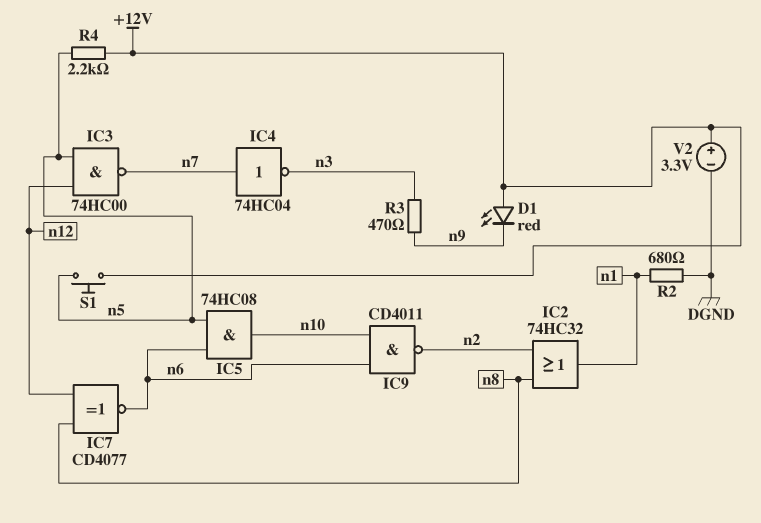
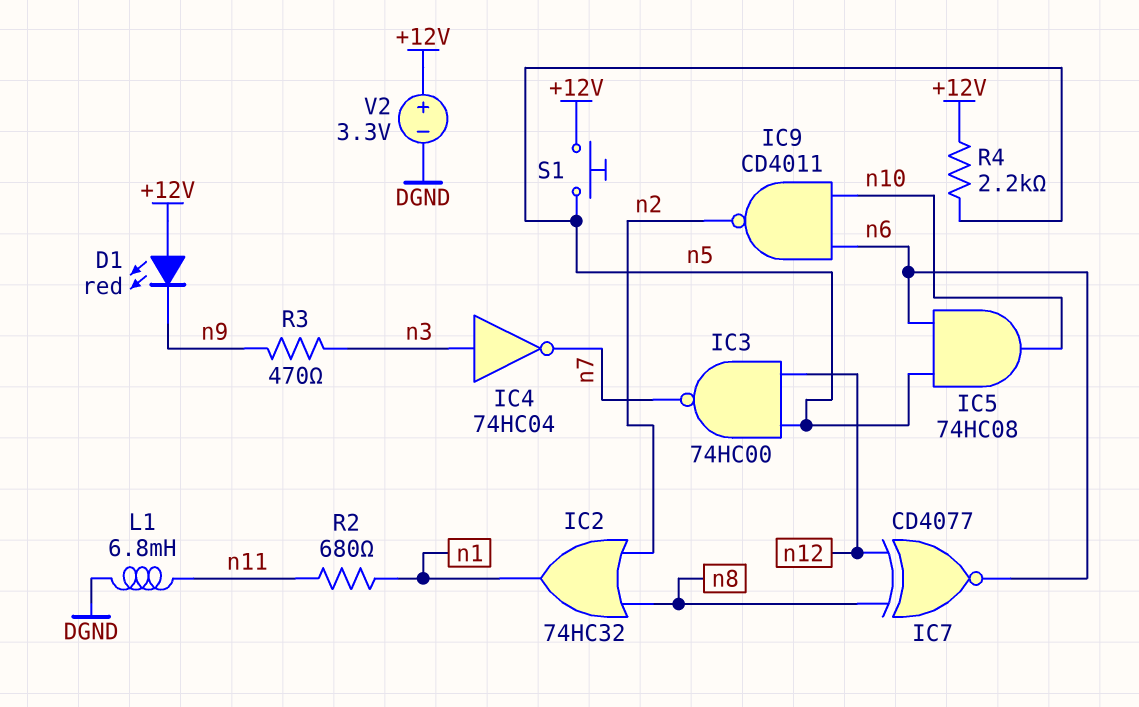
IC4: NOT 74HC04 (in n7, out n3) -> NOT 74HC04 (in n3, out n7)
L1: none -> 6.8mH (DGND, n11)
R2: 680 (DGND, n1) -> 680 (n1, n11)

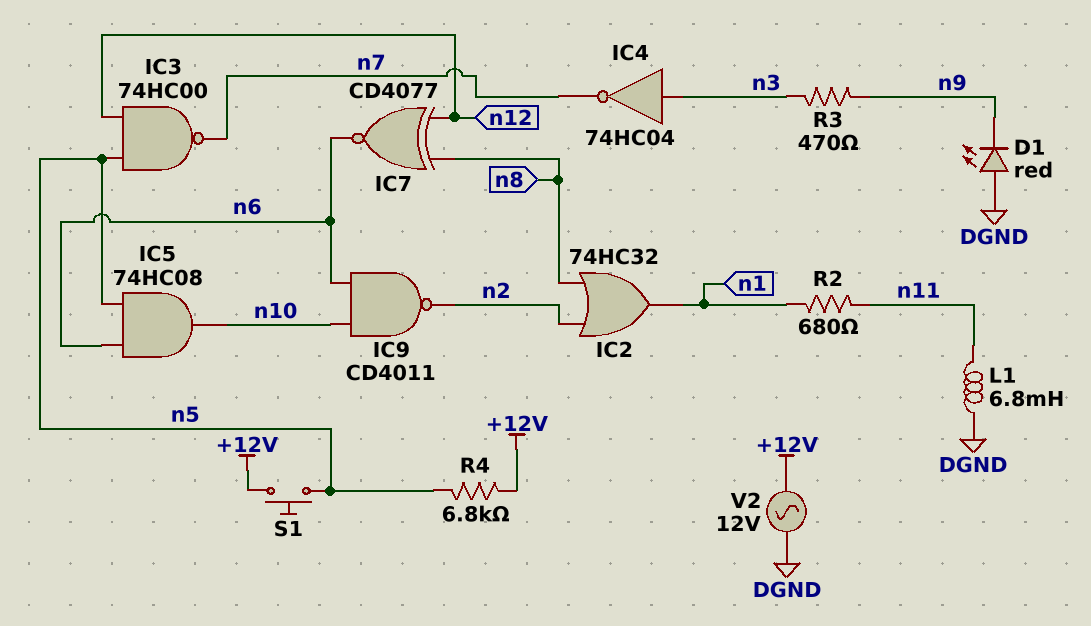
D1: LED red (A +12V, K n9) -> LED red (A DGND, K n9)
R4: 2.2k (+12V, n5) -> 6.8k (+12V, n5)
V2: 3.3V (plus +12V, minus DGND) -> AC 12V (+12V, DGND)

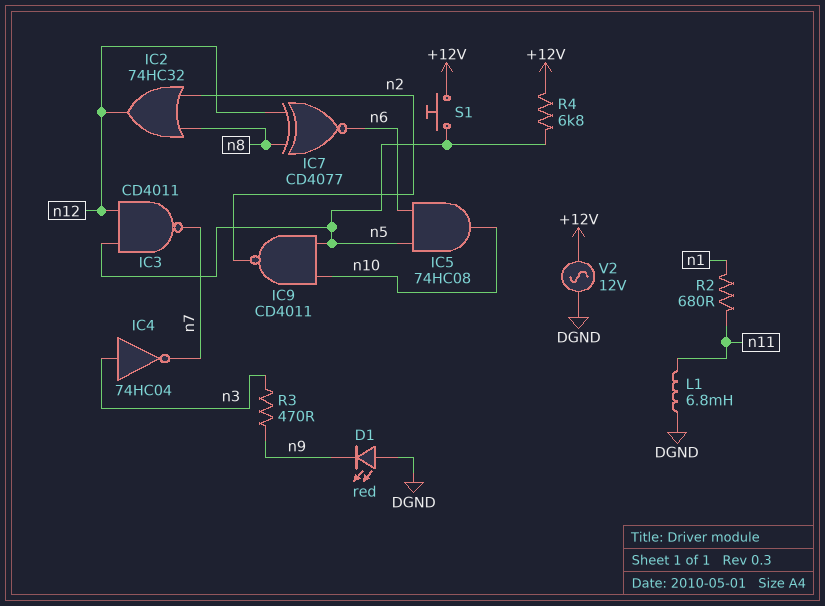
IC2: OR 74HC32 (in n2, in n8, out n1) -> OR 74HC32 (in n2, in n8, out n12)
IC3: NAND 74HC00 (in n5, in n12, out n7) -> NAND CD4011 (in n5, in n12, out n7)
IC9: NAND CD4011 (in n6, in n10, out n2) -> NAND CD4011 (in n5, in n10, out n2)

